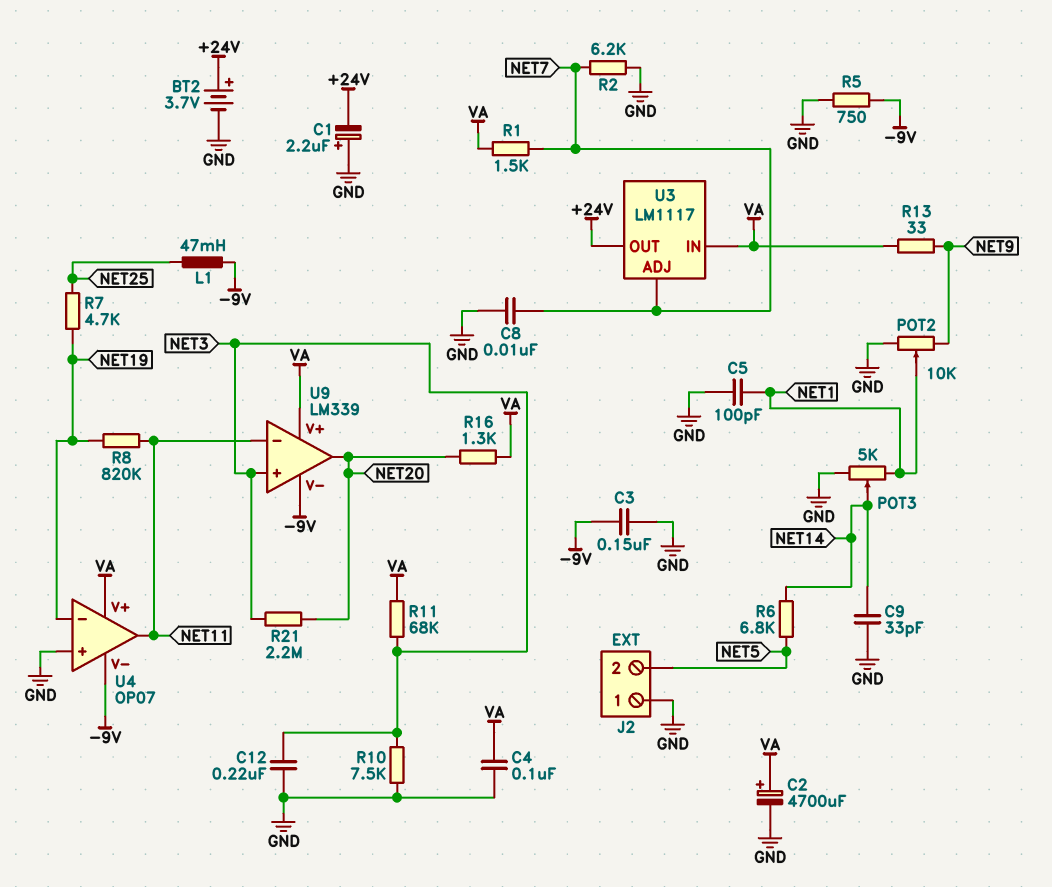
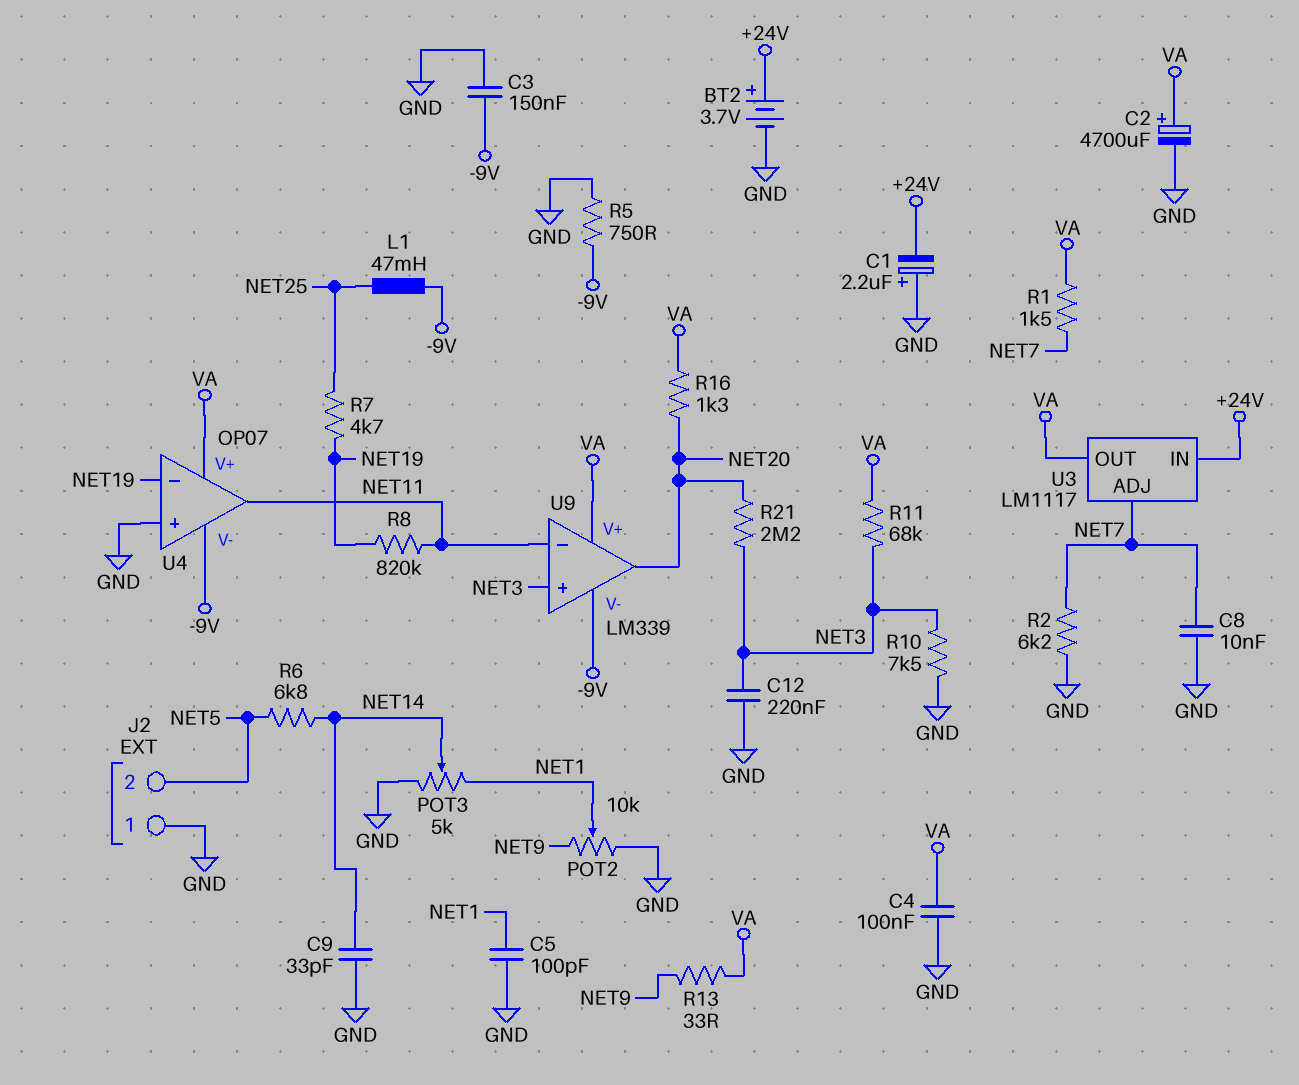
U3 pin IN: VA -> +24V
U3 pin OUT: +24V -> VA

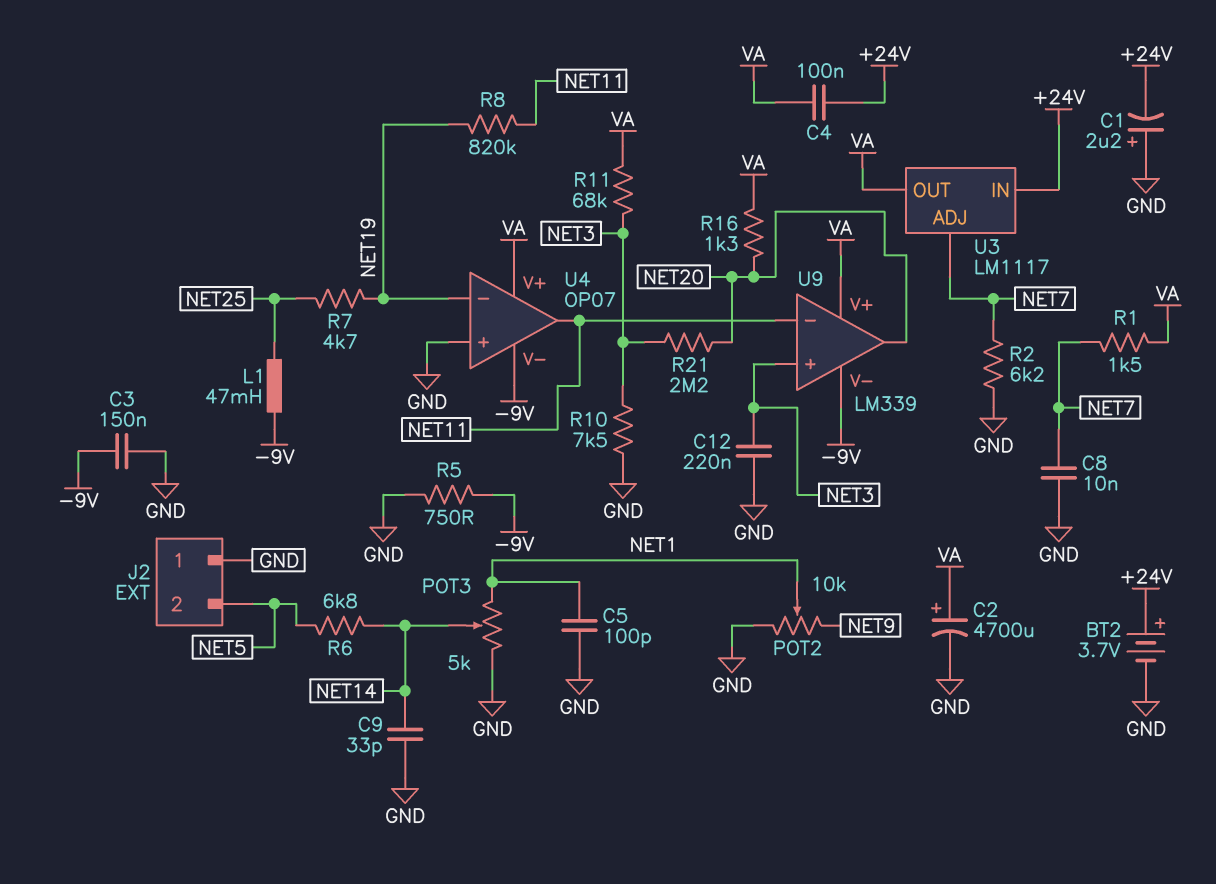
C4: 100nF (GND, VA) -> 100nF (+24V, VA)
R13: 33 (NET9, VA) -> none

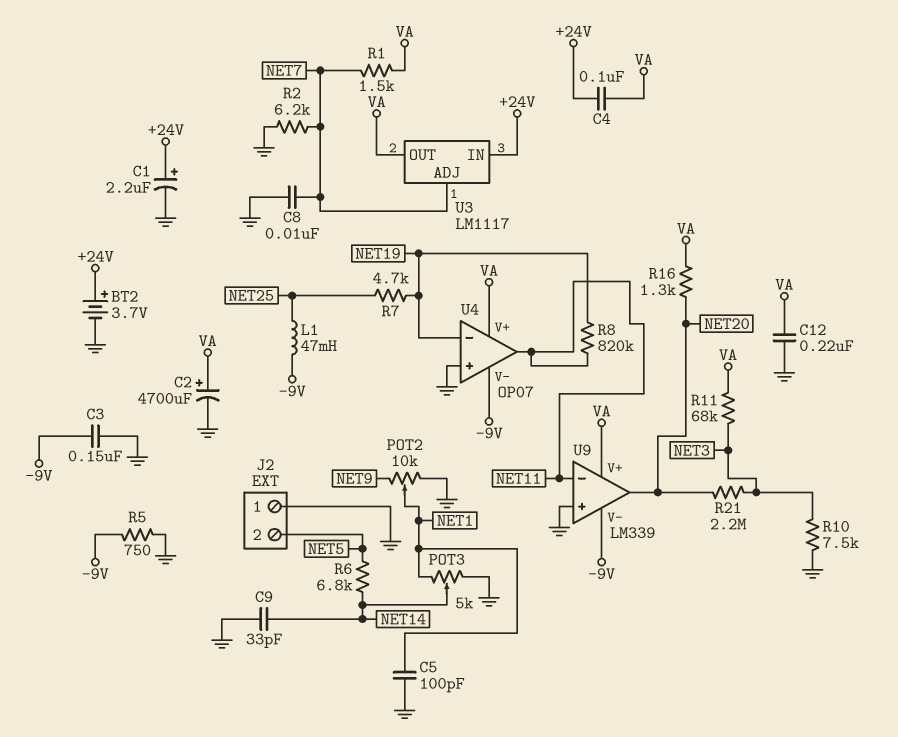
C1: 2.2uF (plus GND, minus +24V) -> 2.2uF (plus +24V, minus GND)
C12: 220nF (GND, NET3) -> 220nF (GND, VA)
U9 pin in+: NET3 -> GND

